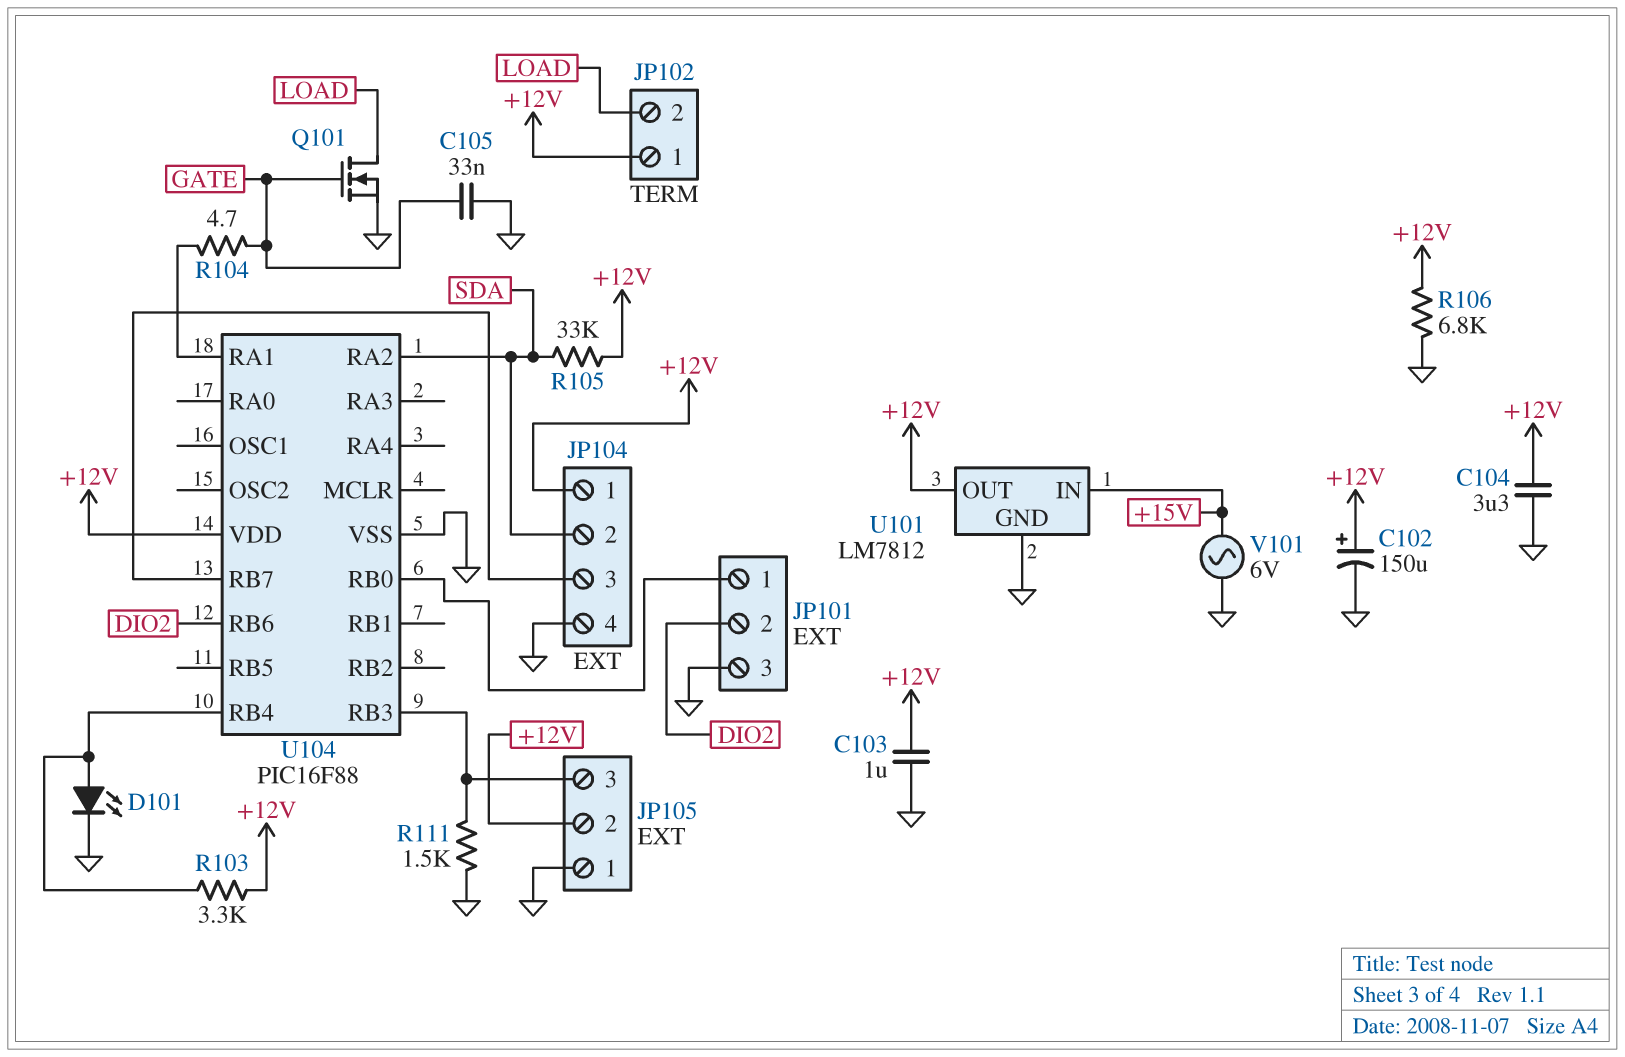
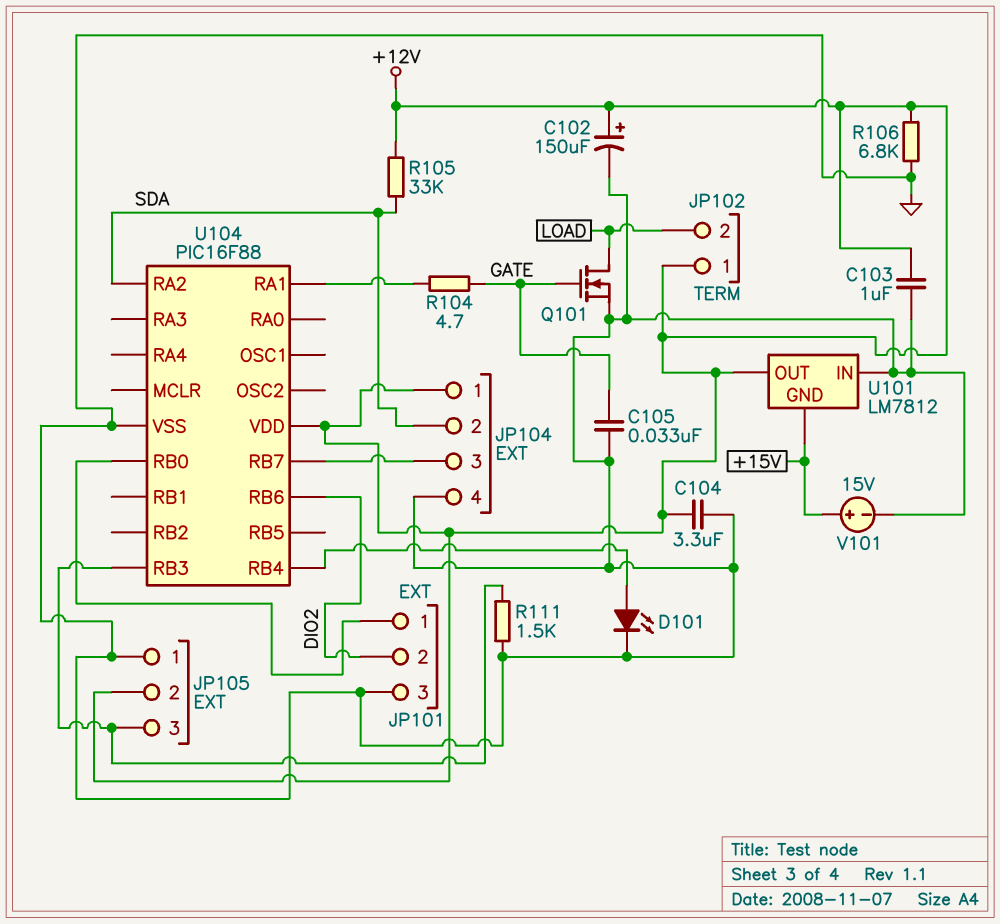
R103: 3.3k (+12V, U104/RB4) -> none
U101 pin GND: GND -> +15V
U101 pin IN: +15V -> GND
V101: AC 6V (+15V, GND) -> 15V (plus +15V, minus GND)

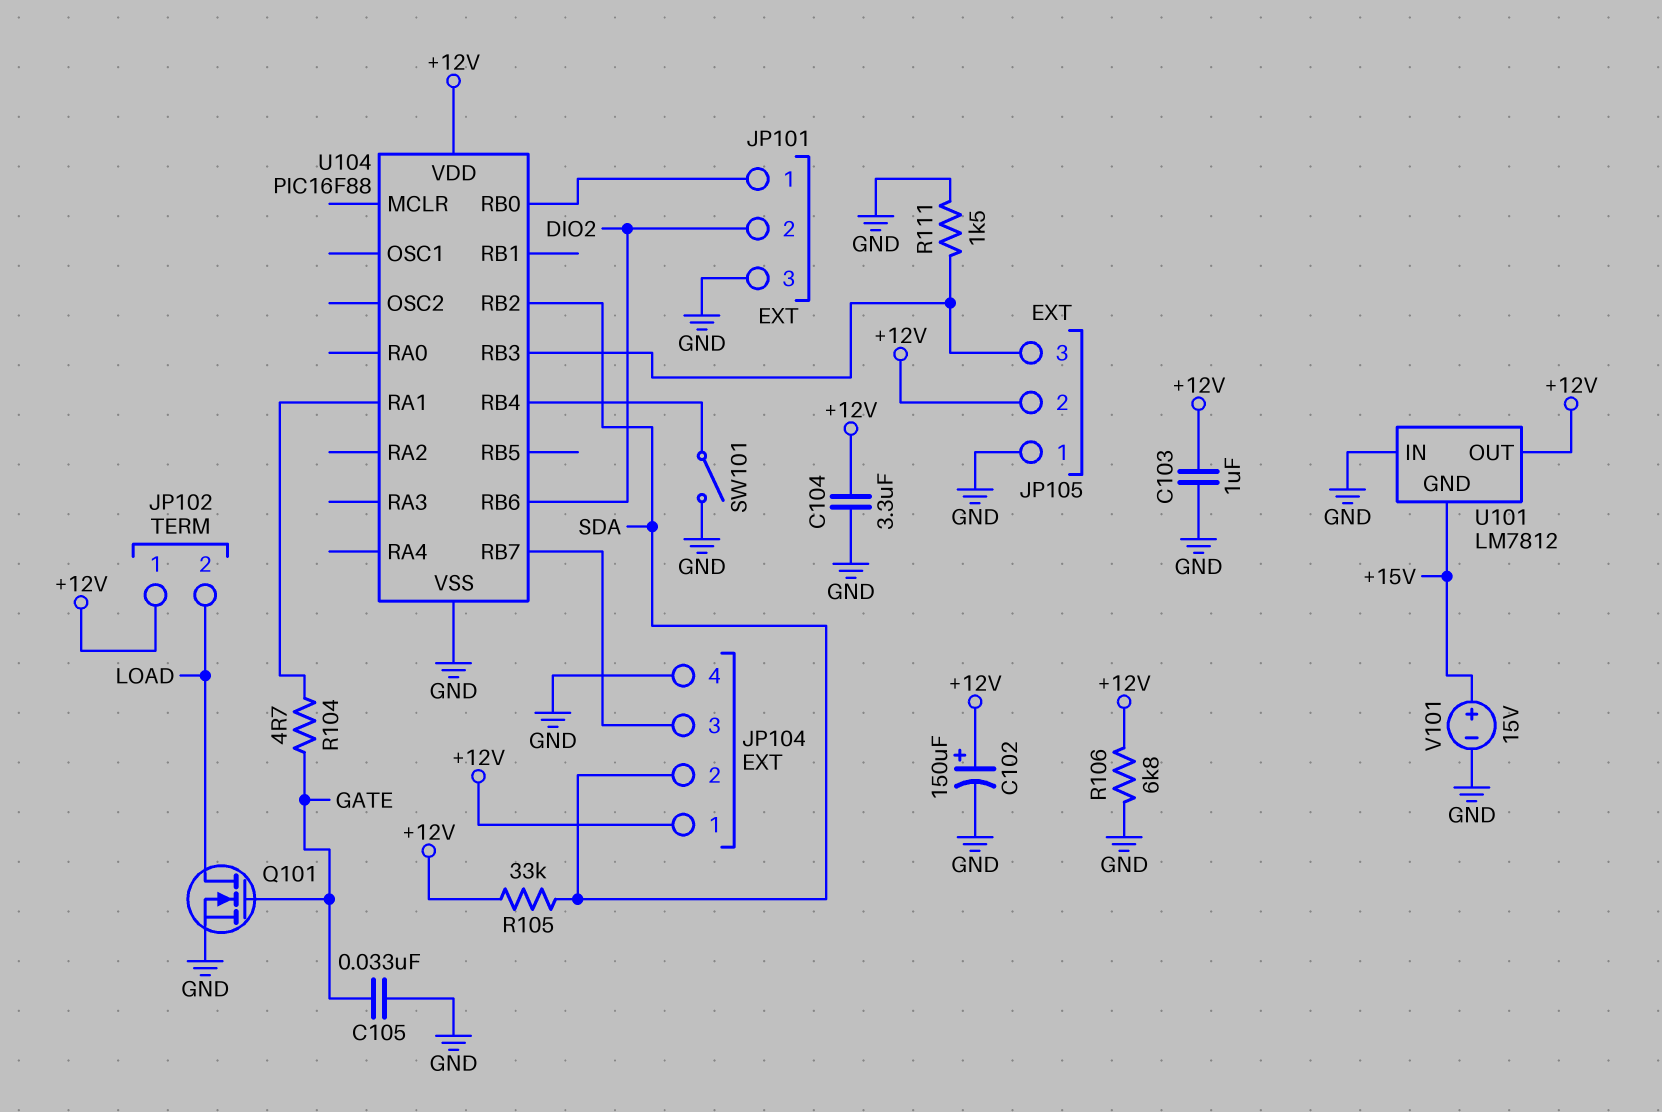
D101: LED (A U104/RB4, K GND) -> none
SW101: none -> switch (GND, U104/RB4)
U104 pin RA2: SDA -> none
U104 pin RB2: none -> SDA

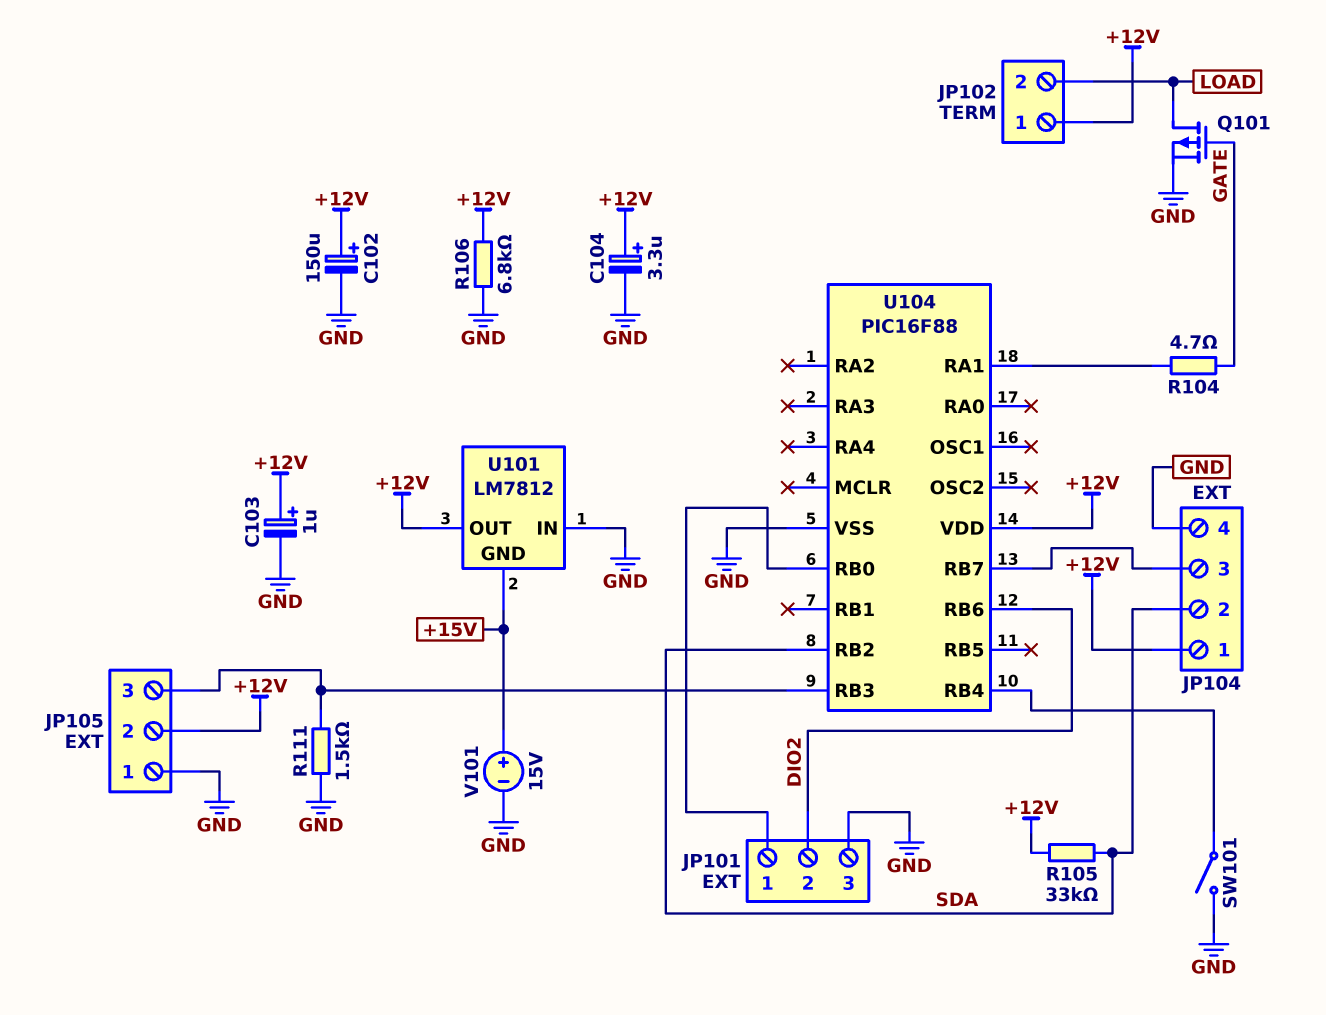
C103: 1uF (+12V, GND) -> 1uF (plus +12V, minus GND)
C104: 3.3uF (+12V, GND) -> 3.3uF (plus +12V, minus GND)
C105: 33nF (GATE, GND) -> none
Q101: NMOS (G GATE, D LOAD, S GND) -> PMOS (G GATE, D LOAD, S GND)

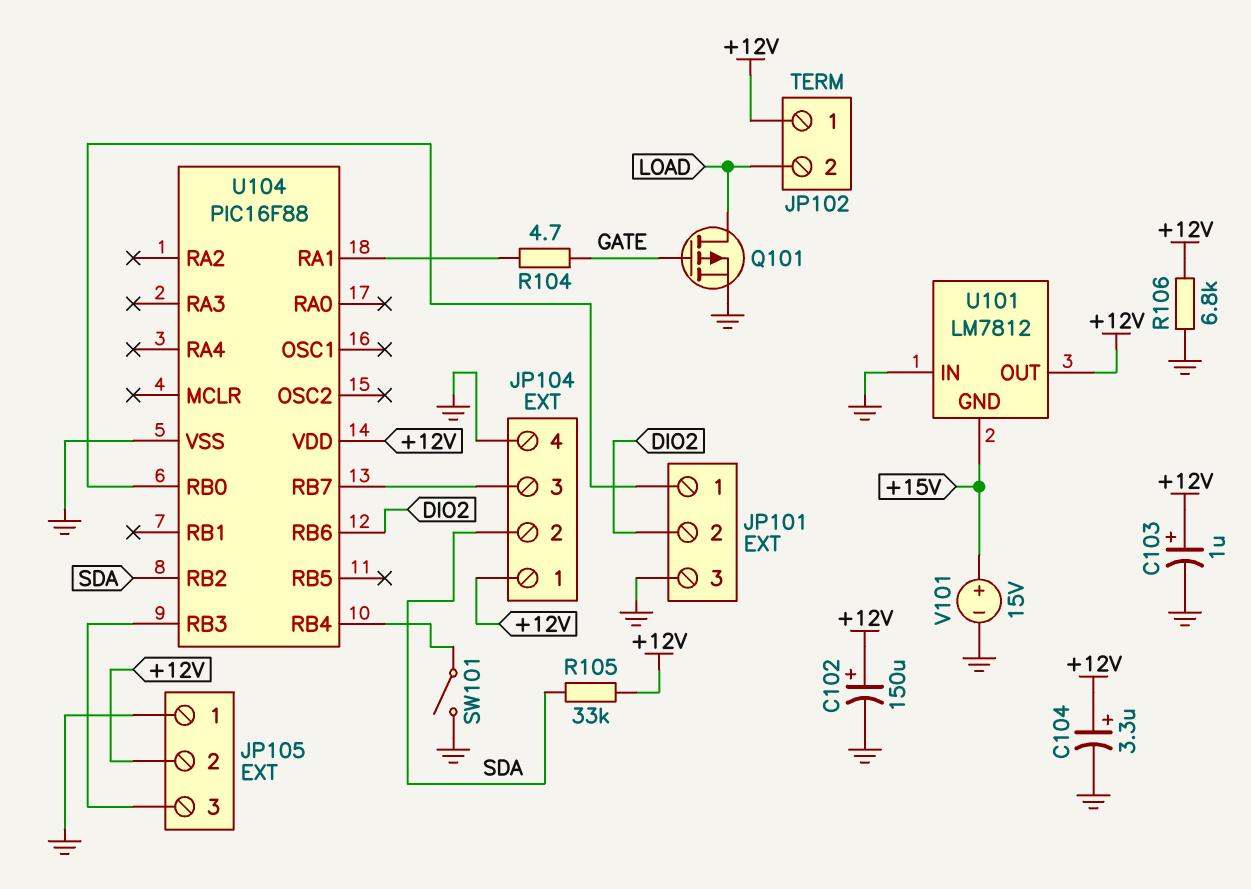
R111: 1.5k (GND, JP105/3) -> none

